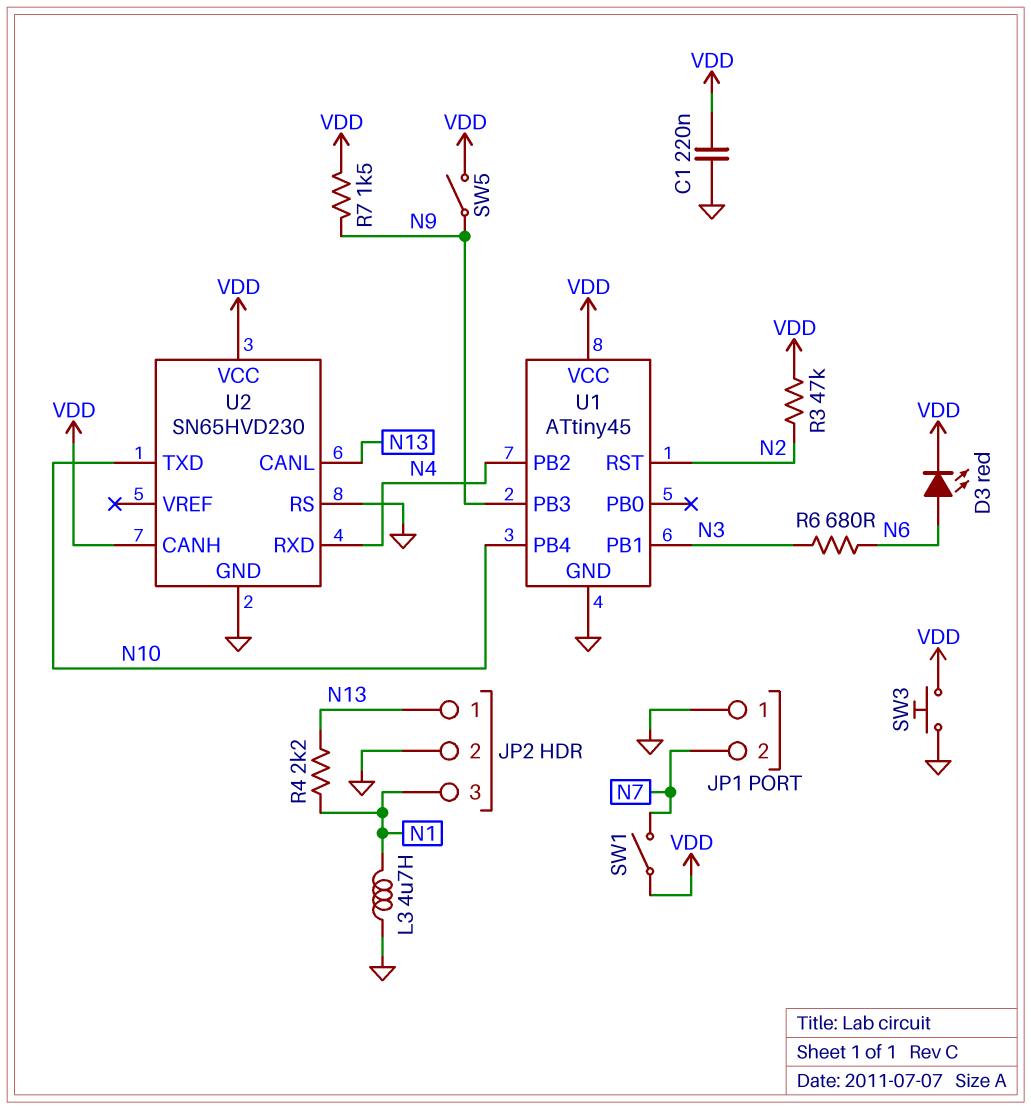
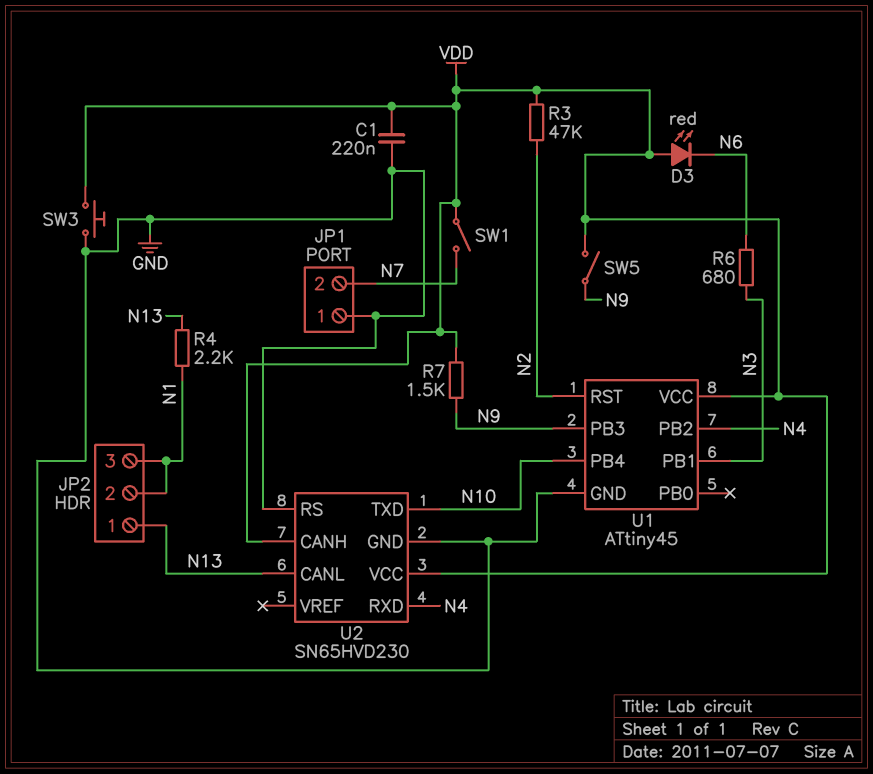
D3: LED red (A N6, K VDD) -> LED red (A VDD, K N6)
JP2 pin 2: GND -> N1
L3: 4.7uH (GND, N1) -> none

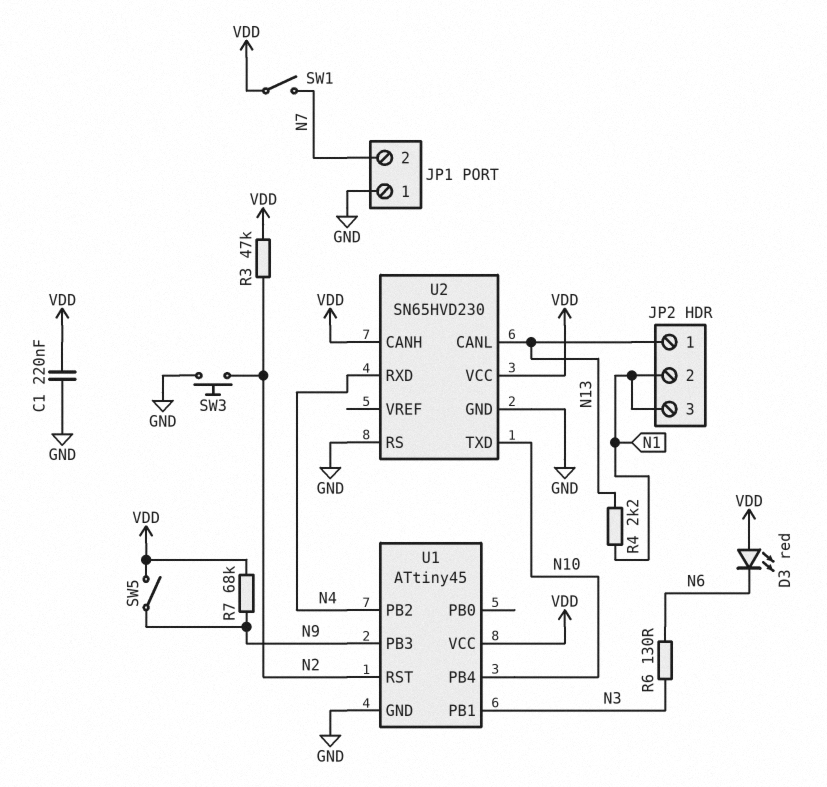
R6: 680 (N3, N6) -> 130 (N3, N6)
R7: 1.5k (N9, VDD) -> 68k (N9, VDD)
SW3: button (GND, VDD) -> button (GND, N2)

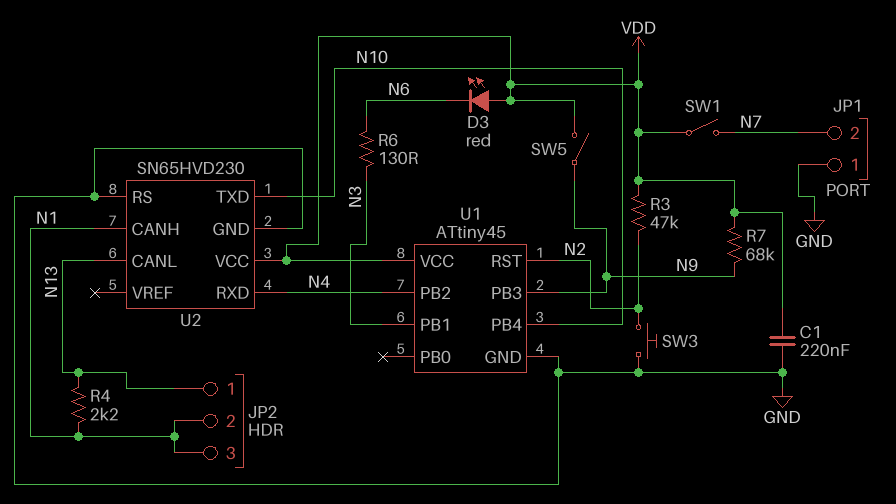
U2 pin CANH: VDD -> N1

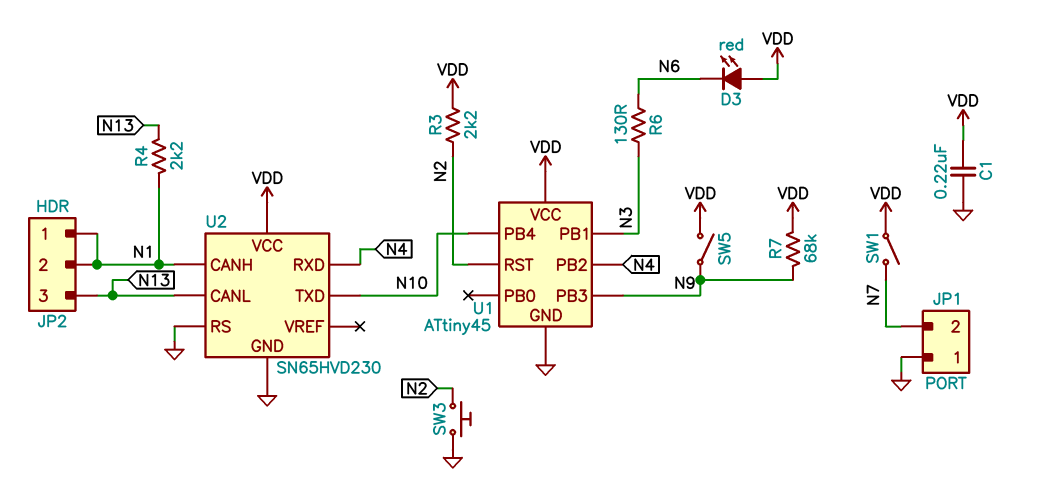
JP2 pin 1: N13 -> N1
JP2 pin 3: N1 -> N13
R3: 47k (N2, VDD) -> 2.2k (N2, VDD)

